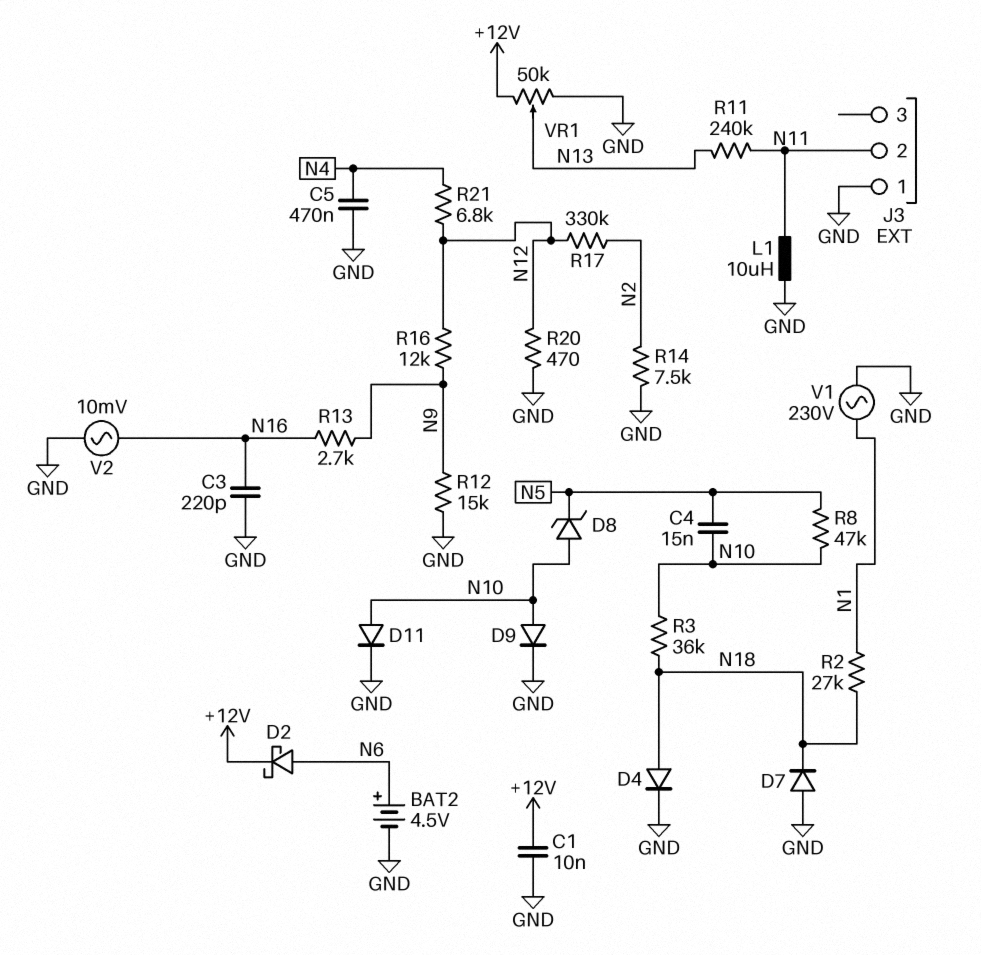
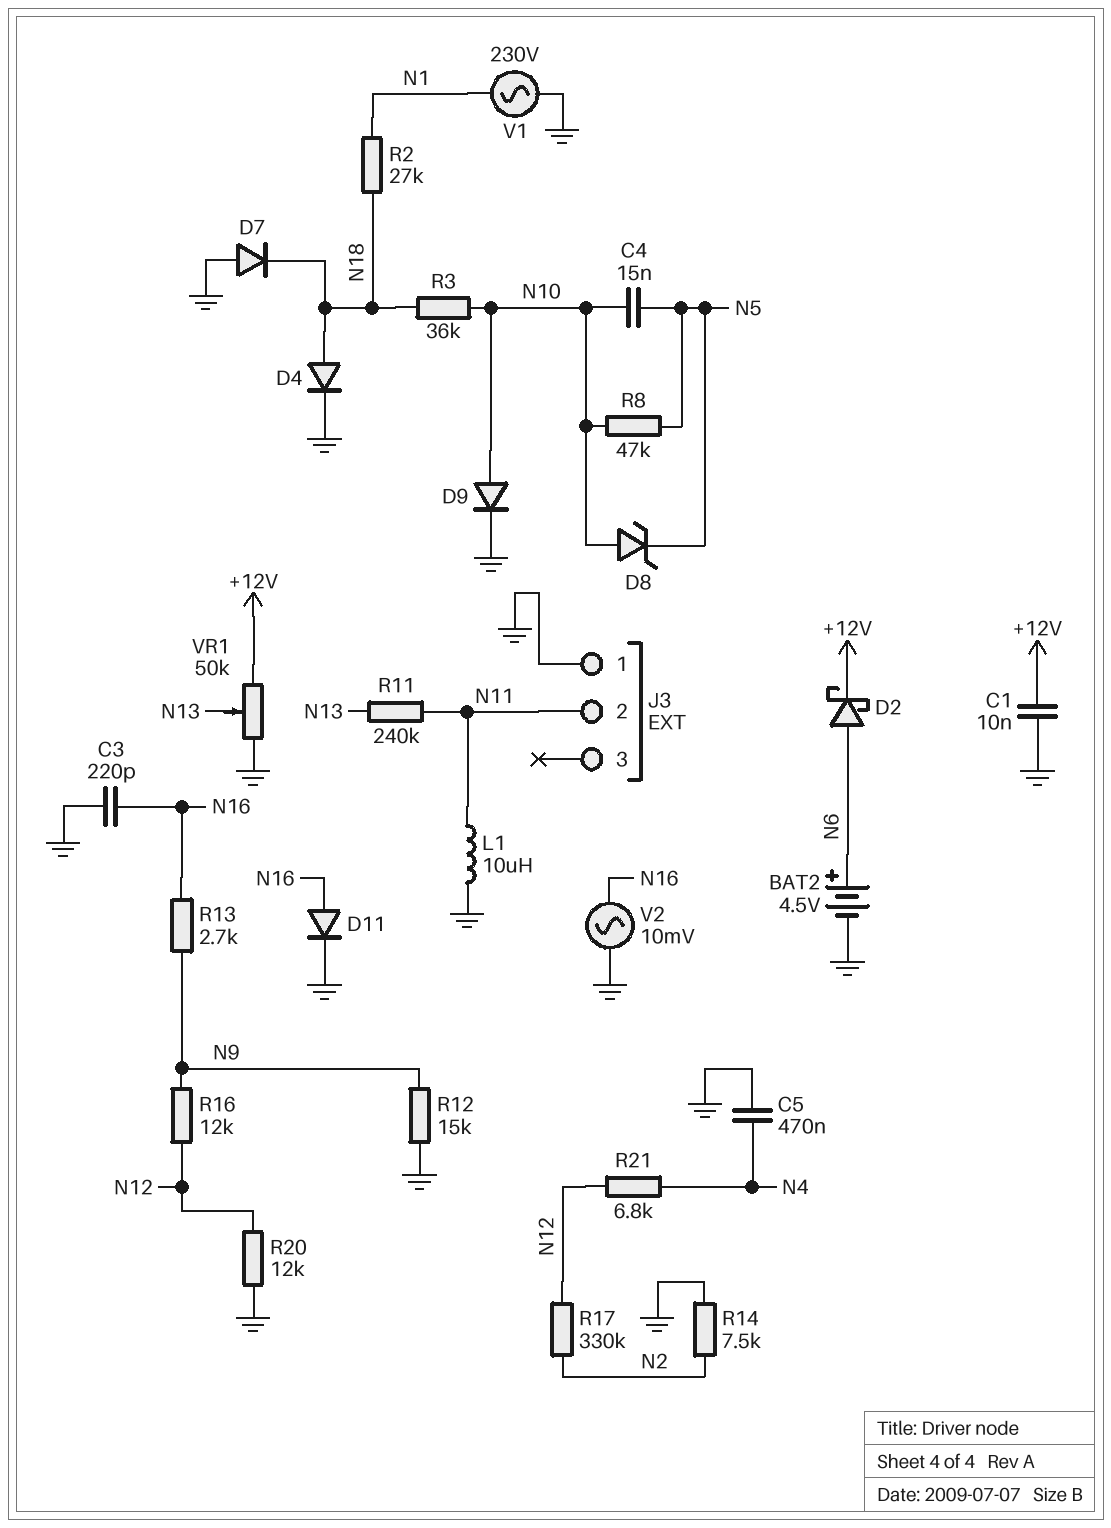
D11: diode (A N10, K GND) -> diode (A N16, K GND)
R20: 470 (GND, N12) -> 12k (GND, N12)

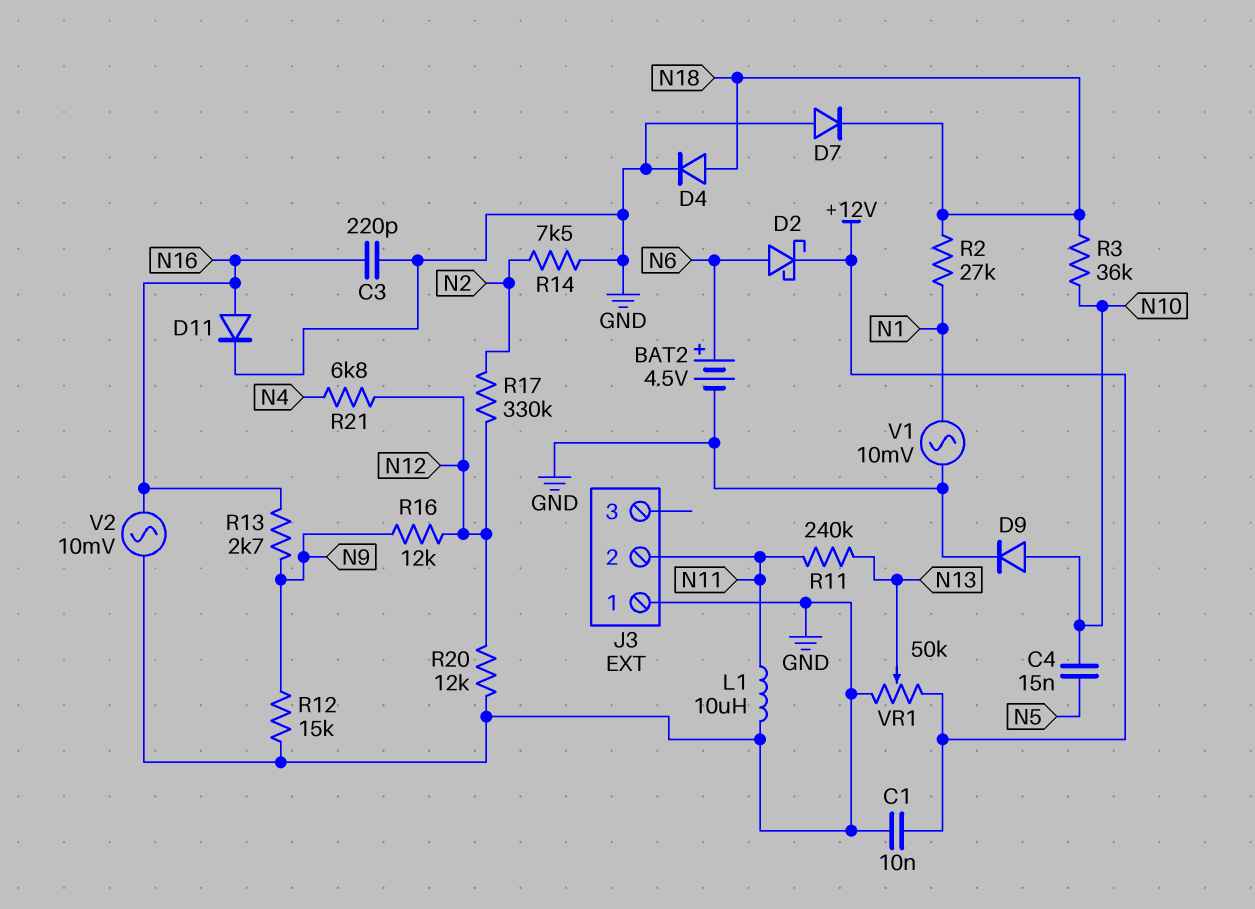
C5: 470nF (GND, N4) -> none
D8: zener (A N10, K N5) -> none
R8: 47k (N5, N10) -> none
V1: AC 230V (GND, N1) -> AC 10mV (GND, N1)

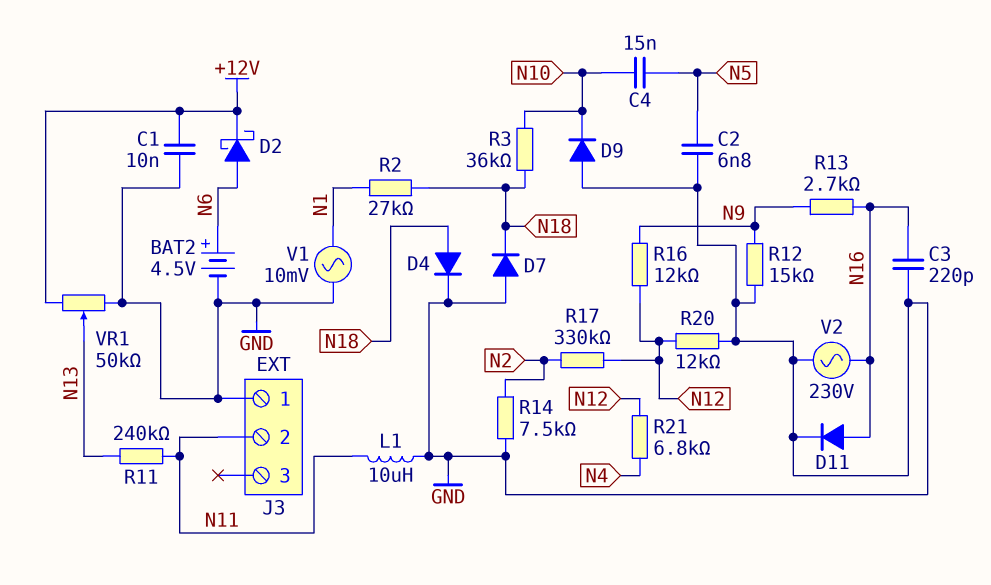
C2: none -> 6.8nF (GND, N5)
D9: diode (A N10, K GND) -> diode (A GND, K N10)
V2: AC 10mV (GND, N16) -> AC 230V (GND, N16)

